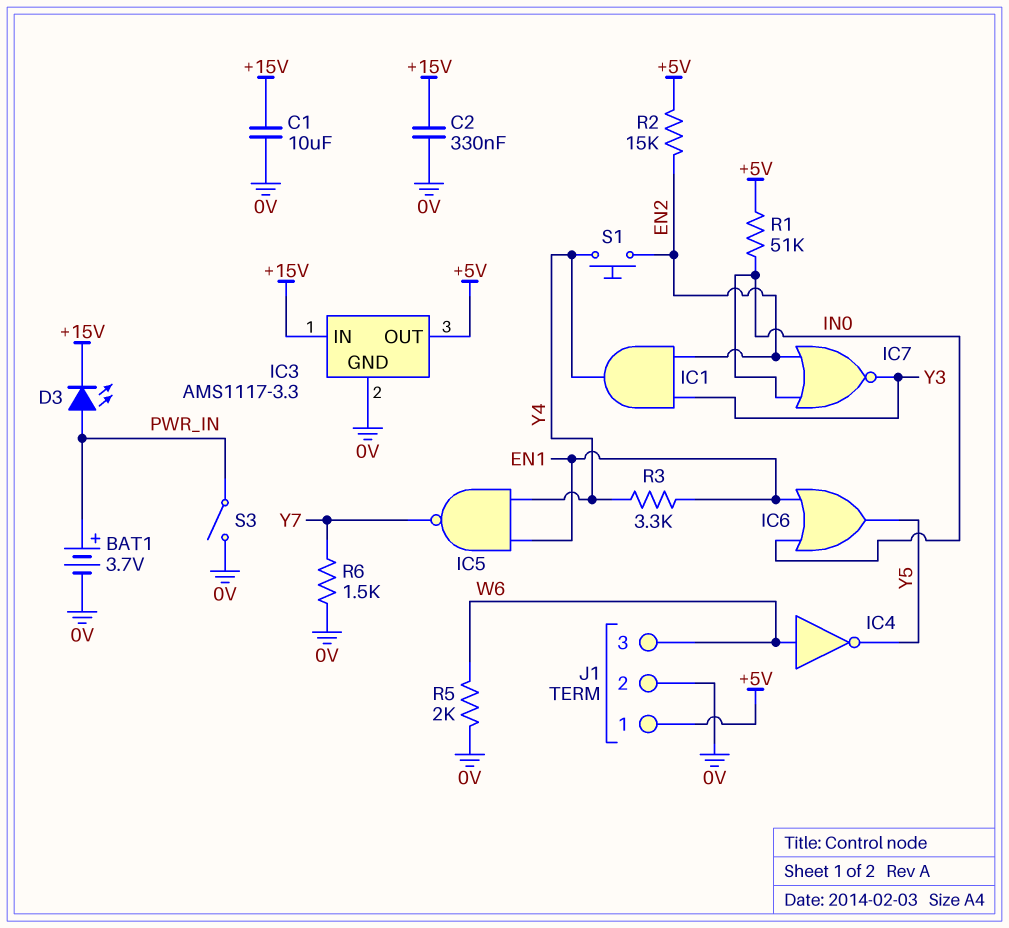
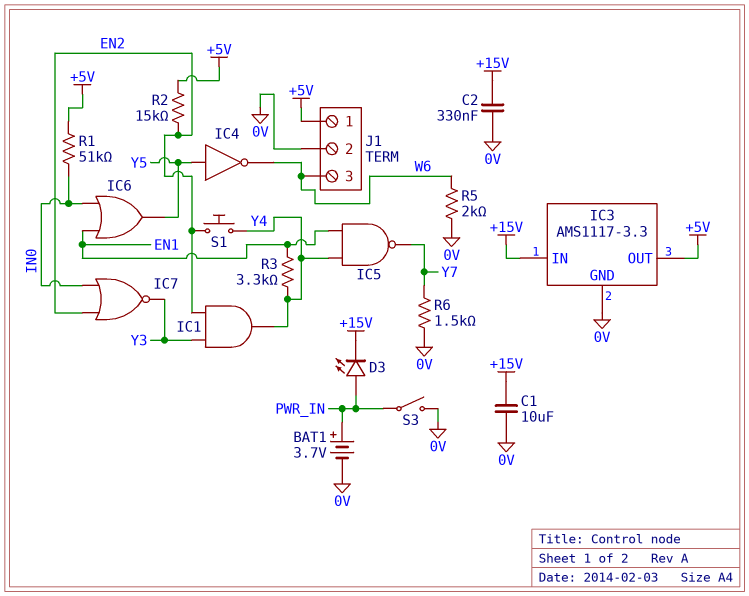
IC4: NOT (in W6, out Y5) -> NOT (in Y5, out W6)

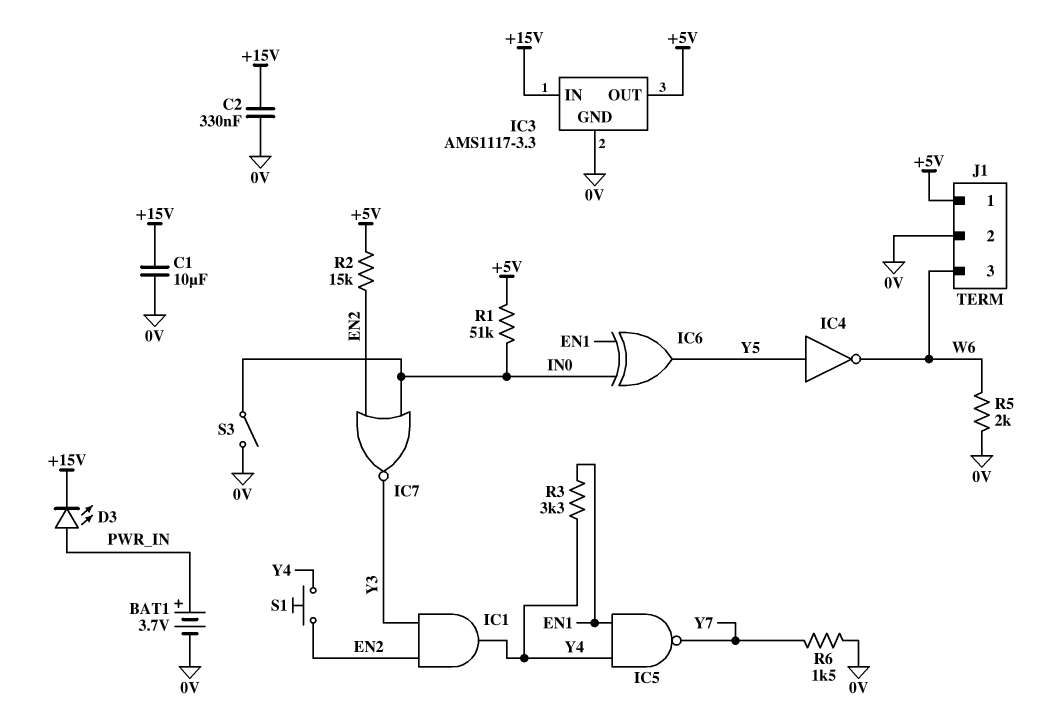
IC6: OR (in EN1, in IN0, out Y5) -> XOR (in EN1, in IN0, out Y5)
S3: switch (0V, PWR_IN) -> switch (0V, IN0)

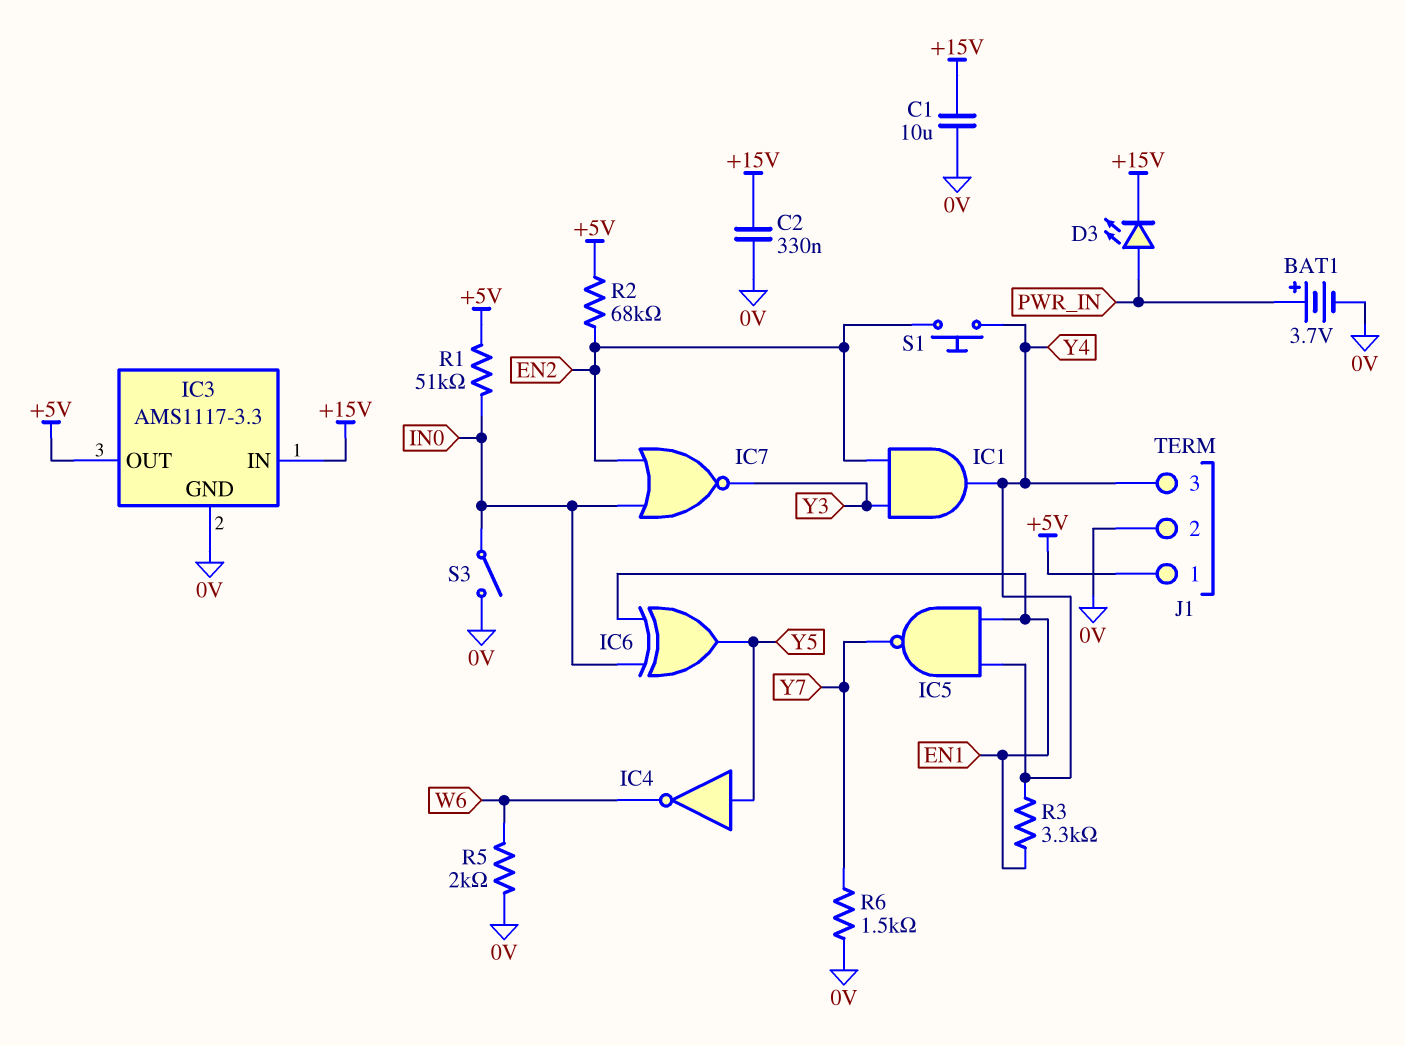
J1 pin 3: W6 -> Y4
R2: 15k (+5V, EN2) -> 68k (+5V, EN2)

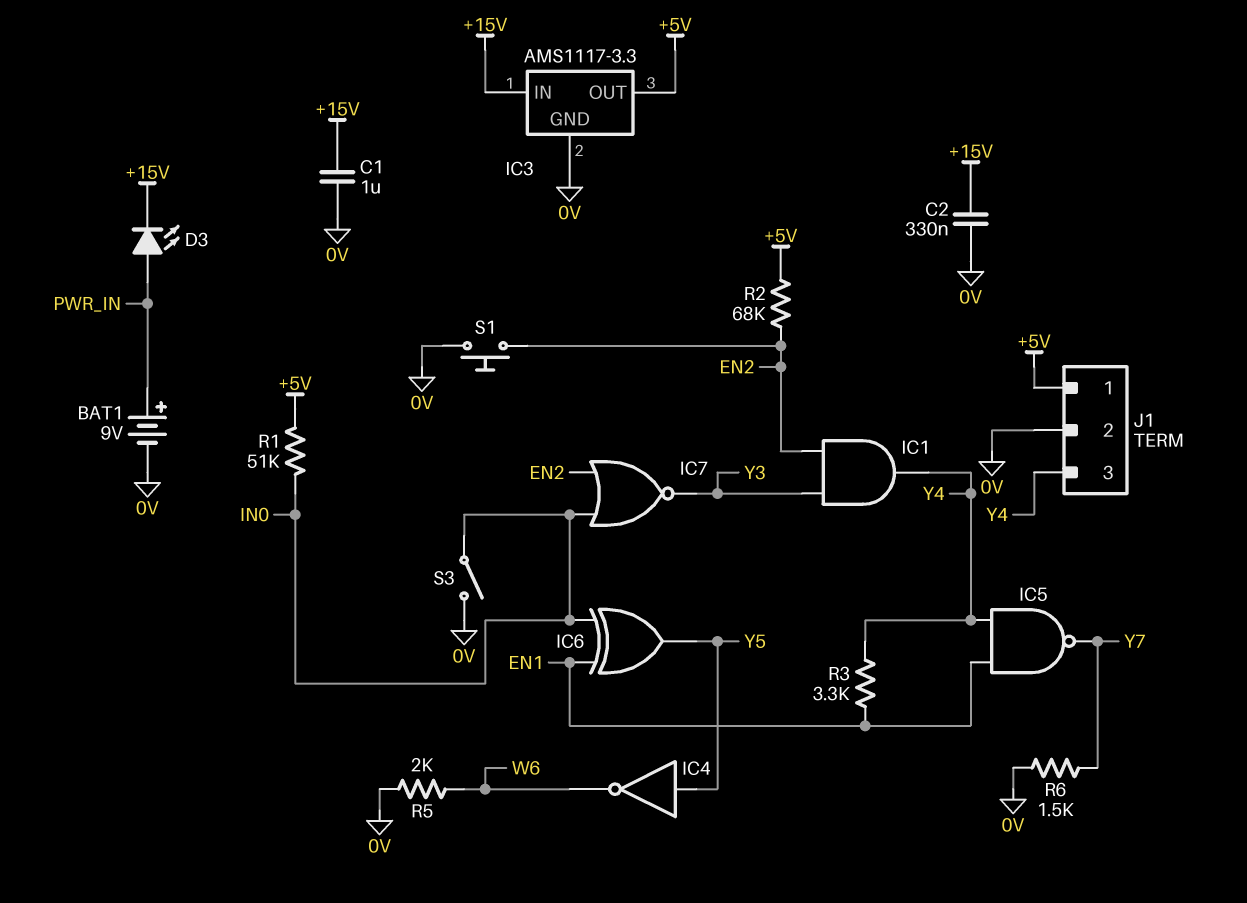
BAT1: 3.7V (plus PWR_IN, minus 0V) -> 9V (plus PWR_IN, minus 0V)
C1: 10uF (+15V, 0V) -> 1uF (+15V, 0V)
S1: button (EN2, Y4) -> button (0V, EN2)

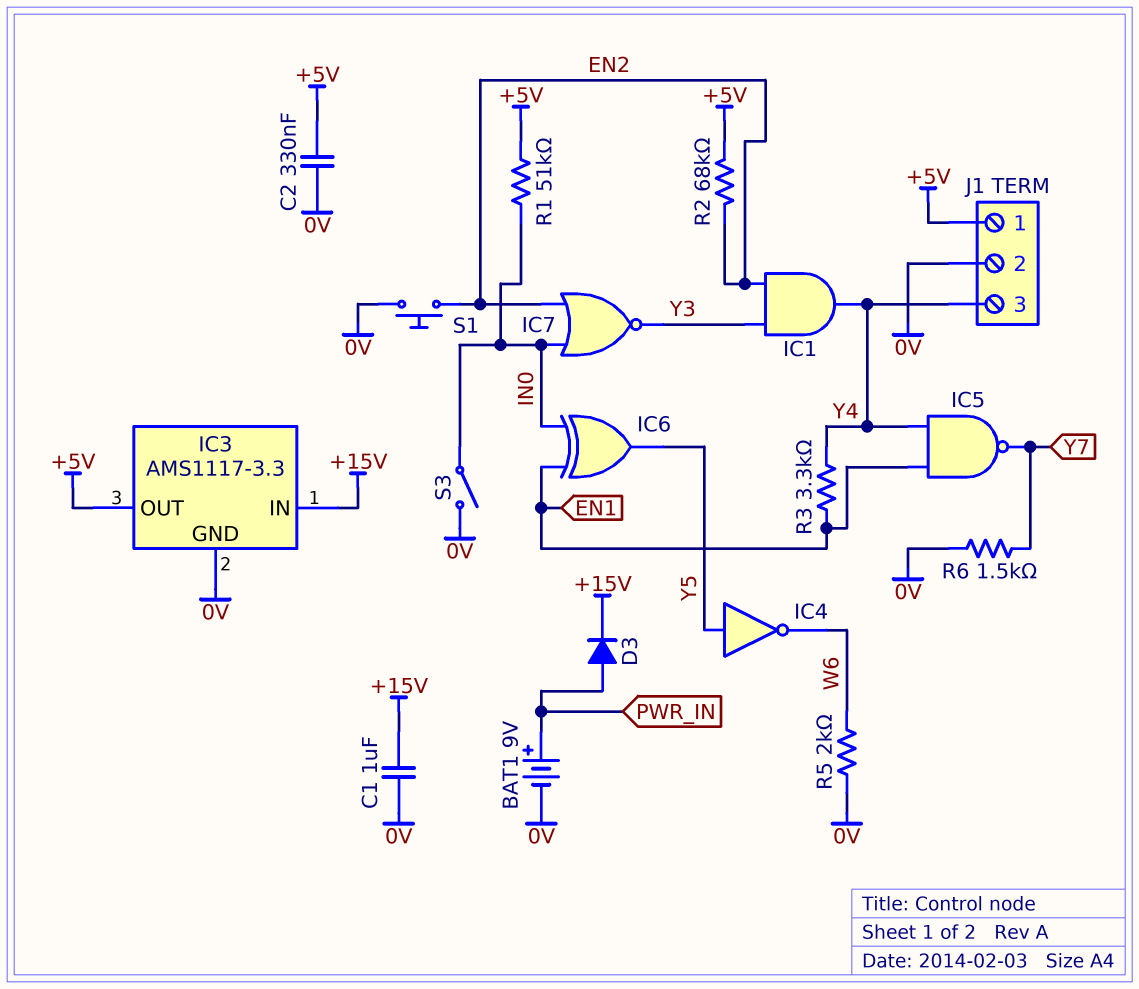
C2: 330nF (+15V, 0V) -> 330nF (+5V, 0V)
D3: LED (A PWR_IN, K +15V) -> diode (A PWR_IN, K +15V)

